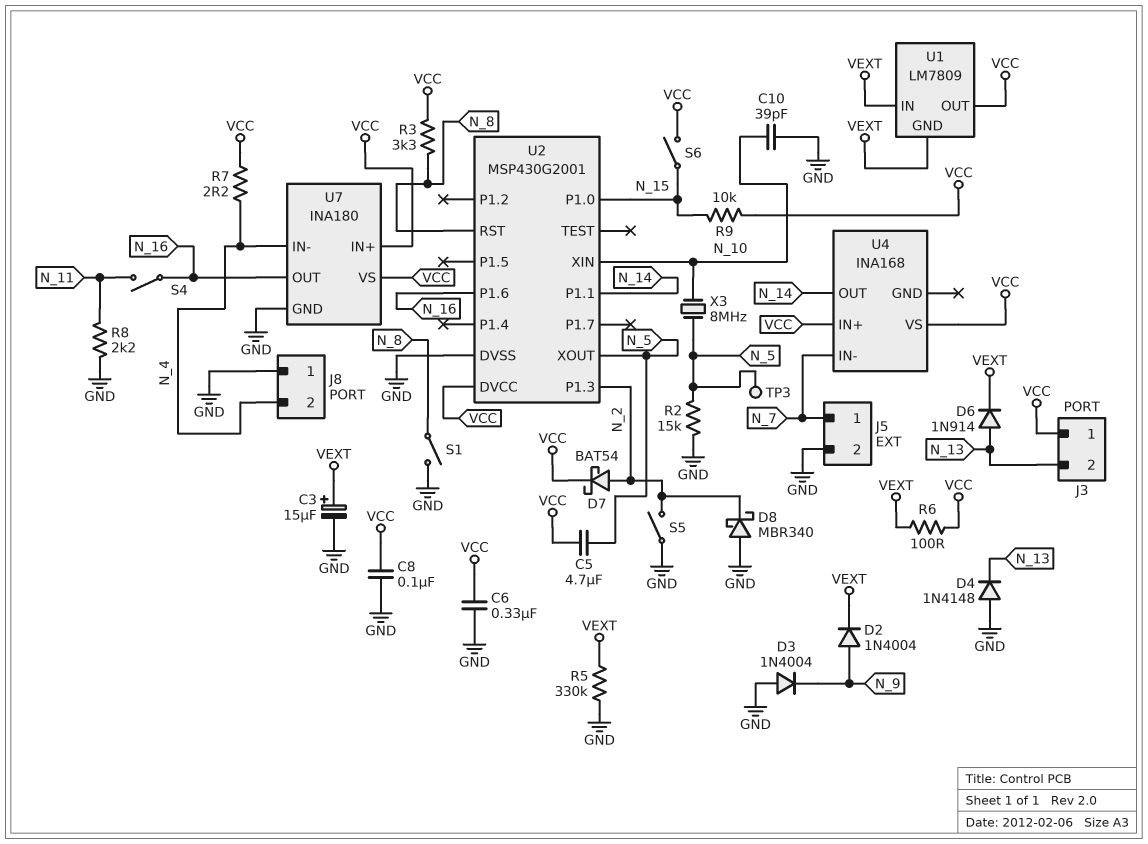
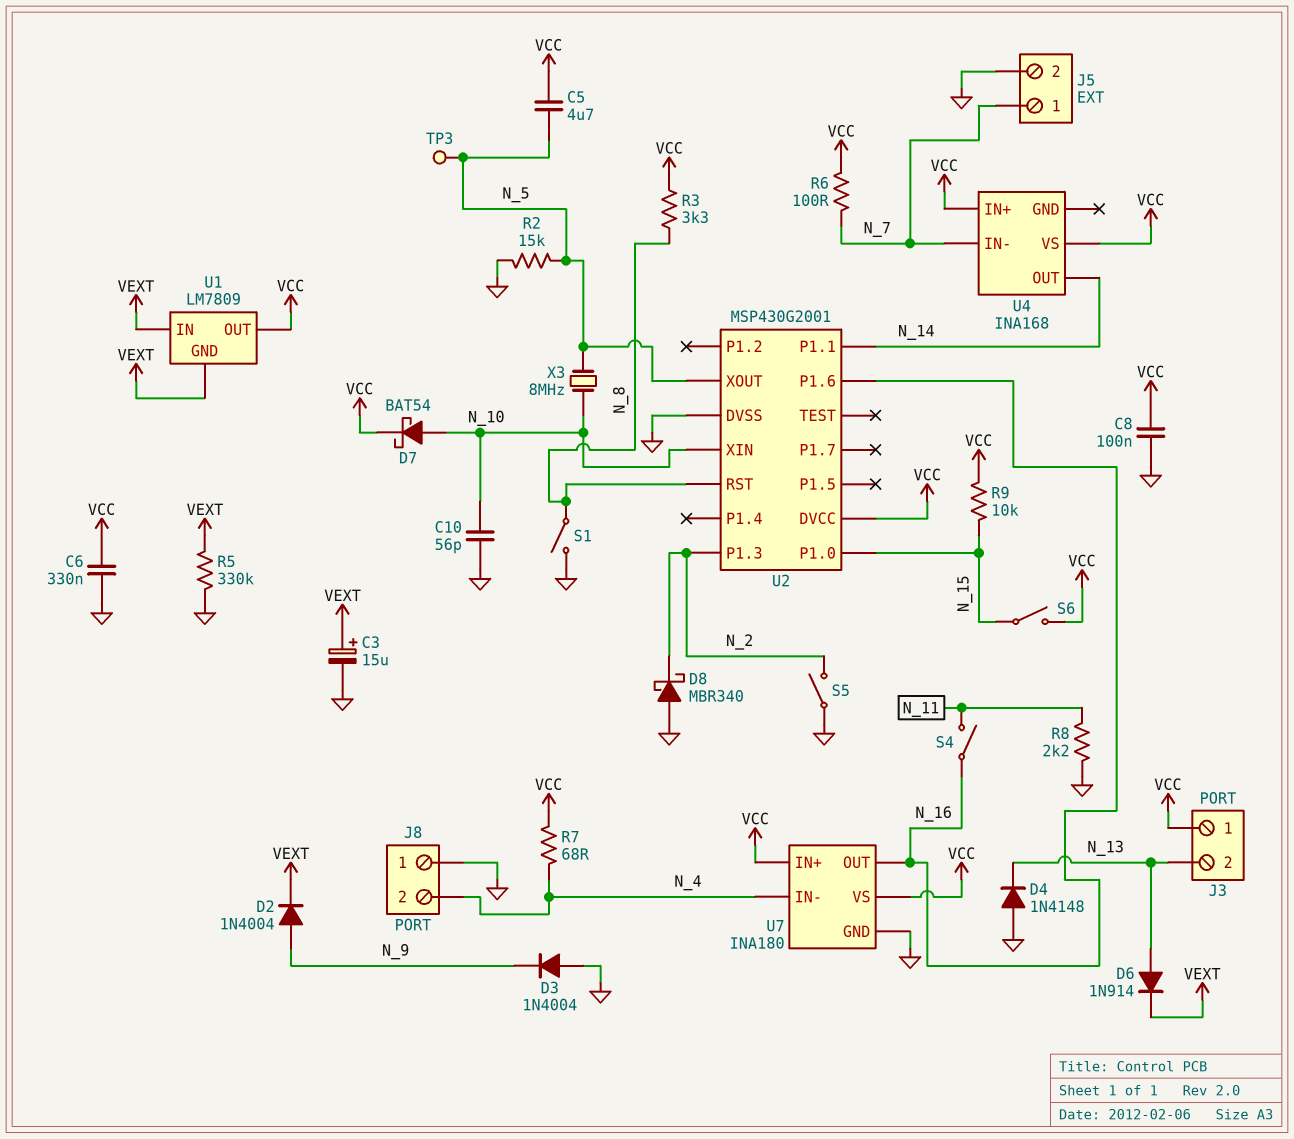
C10: 39pF (GND, N_10) -> 56pF (GND, N_10)
D7: schottky BAT54 (A N_2, K VCC) -> schottky BAT54 (A N_10, K VCC)
R6: 100 (VCC, VEXT) -> 100 (N_7, VCC)
R7: 2.2 (N_4, VCC) -> 68 (N_4, VCC)

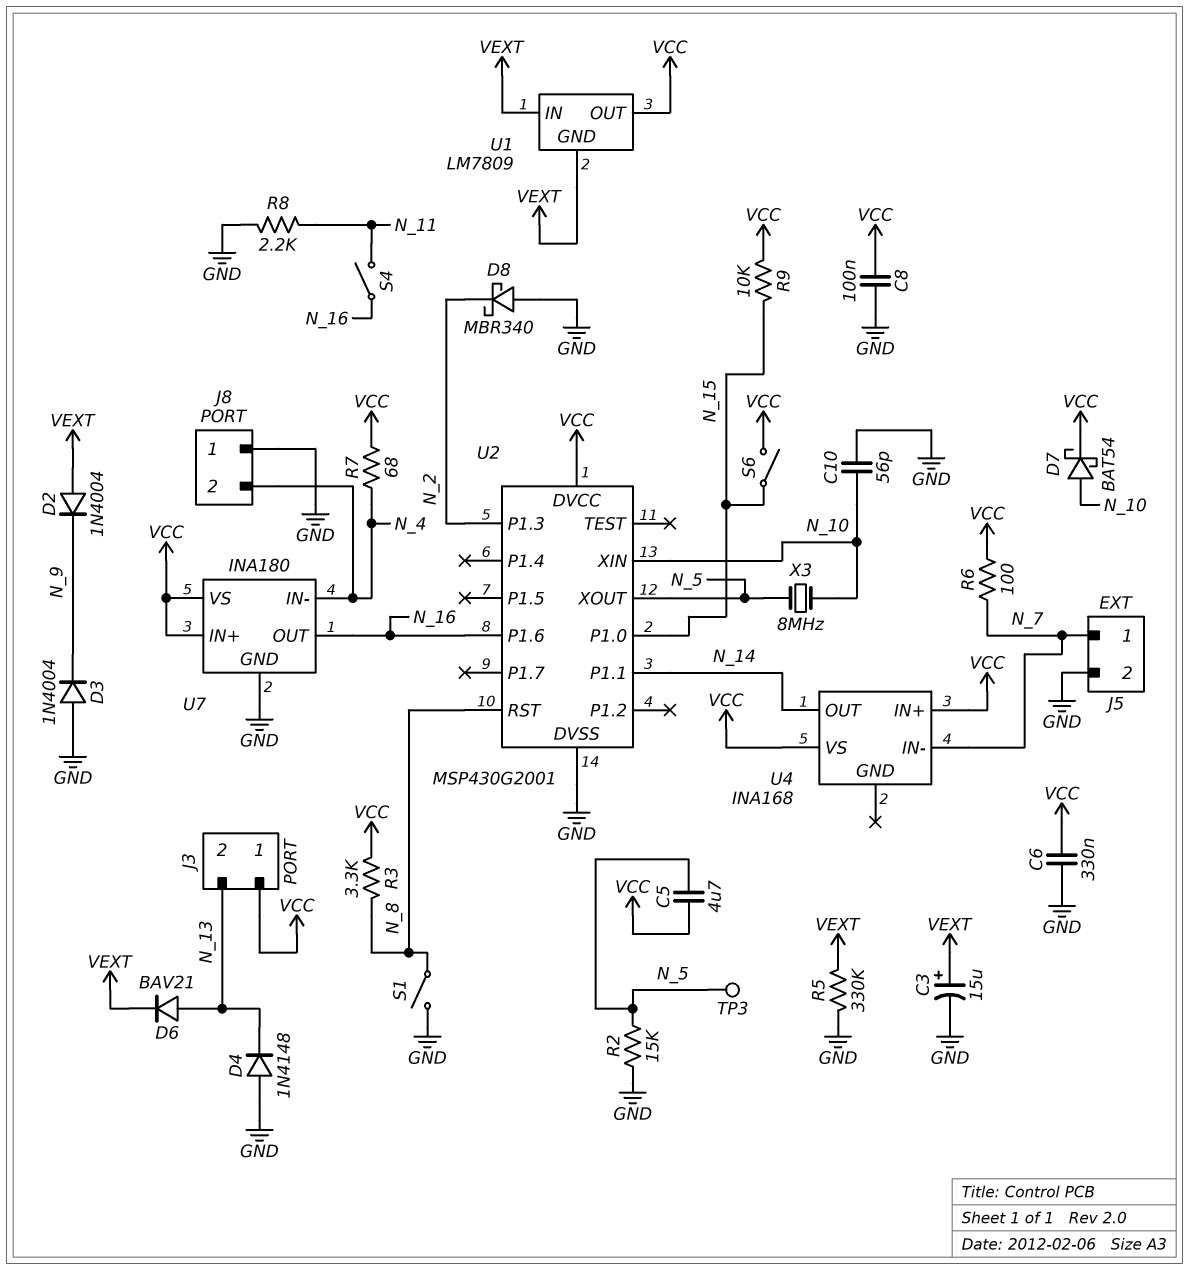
D2: diode 1N4004 (A N_9, K VEXT) -> diode 1N4004 (A VEXT, K N_9)
D6: diode 1N914 (A N_13, K VEXT) -> diode BAV21 (A N_13, K VEXT)
S5: switch (GND, N_2) -> none

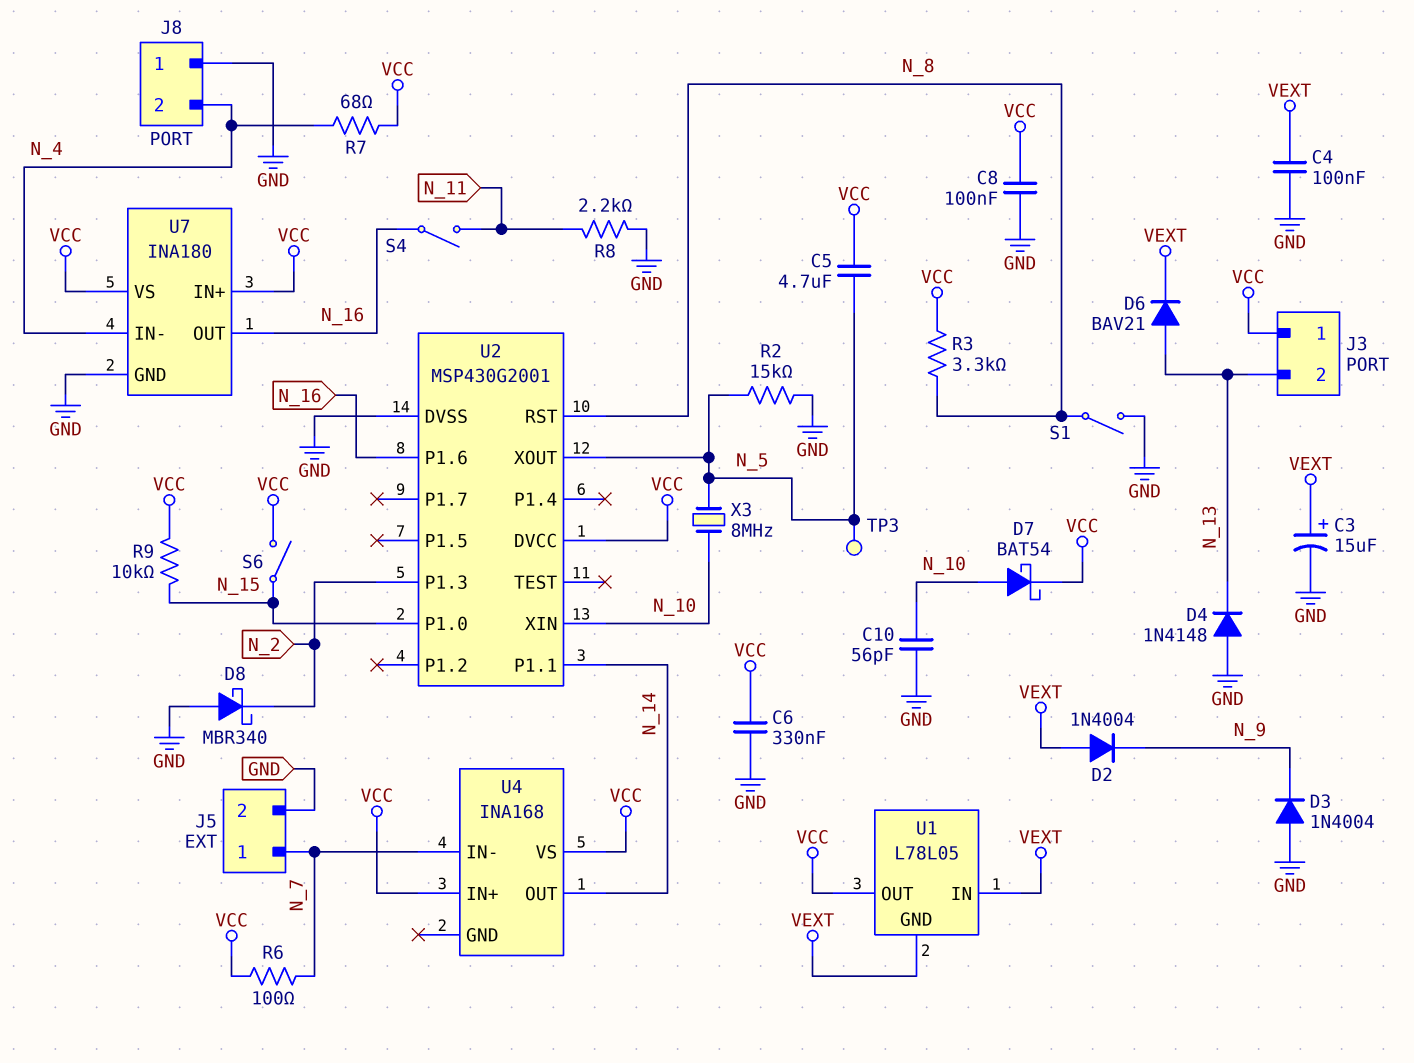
C4: none -> 100nF (GND, VEXT)
R5: 330k (GND, VEXT) -> none
U1: LM7809 -> L78L05

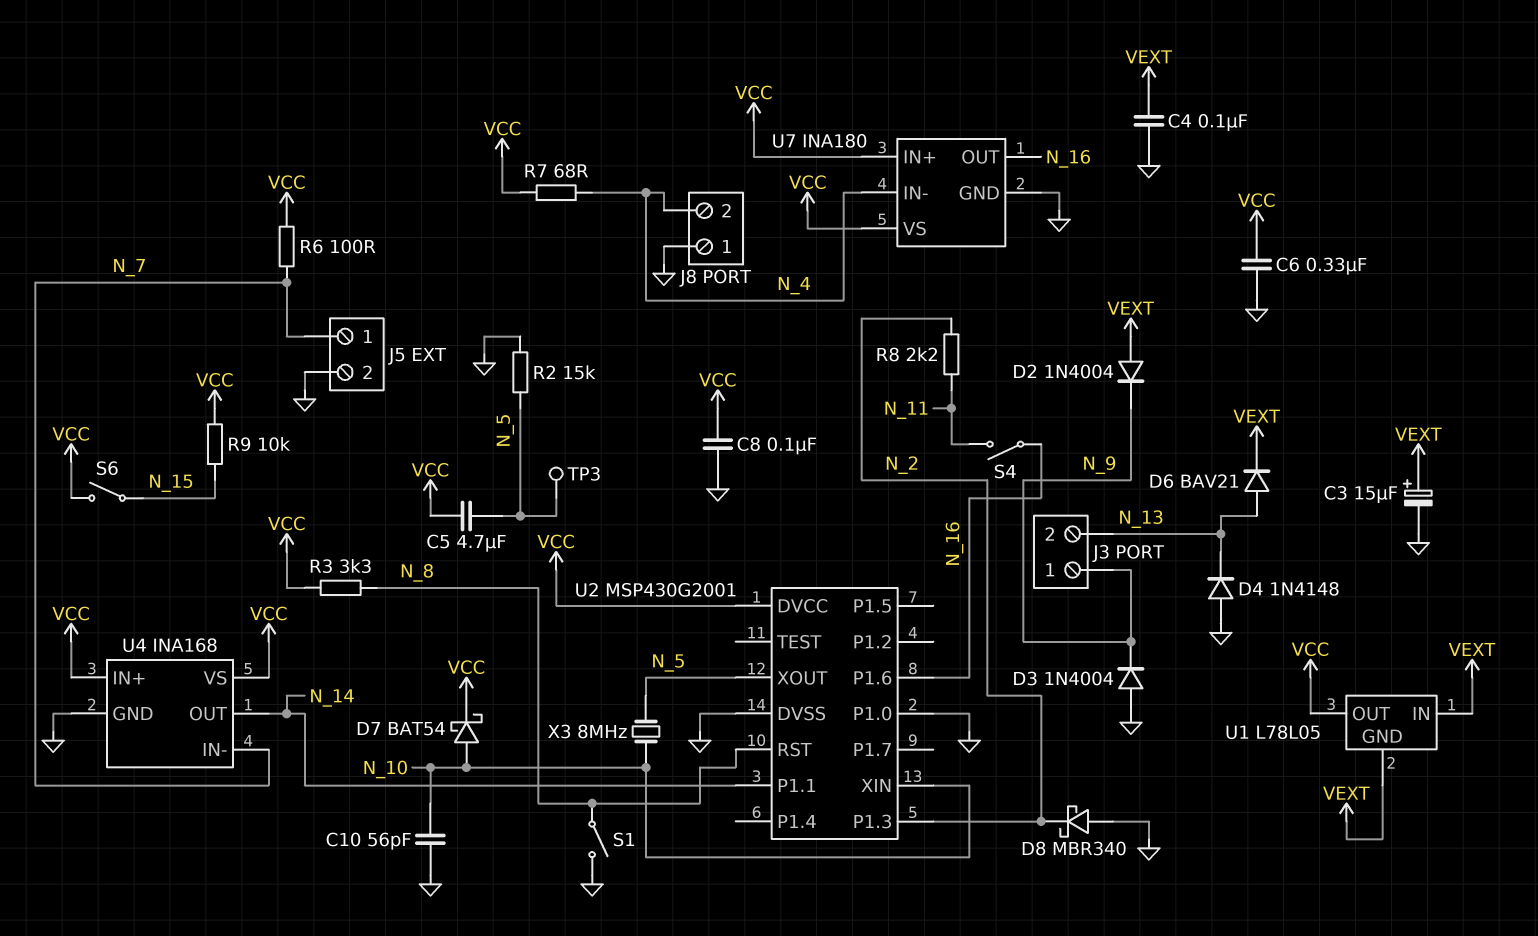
J3 pin 1: VCC -> N_9
R8: 2.2k (GND, N_11) -> 2.2k (N_2, N_11)
U2 pin P1.0: N_15 -> GND
U4 pin GND: none -> GND

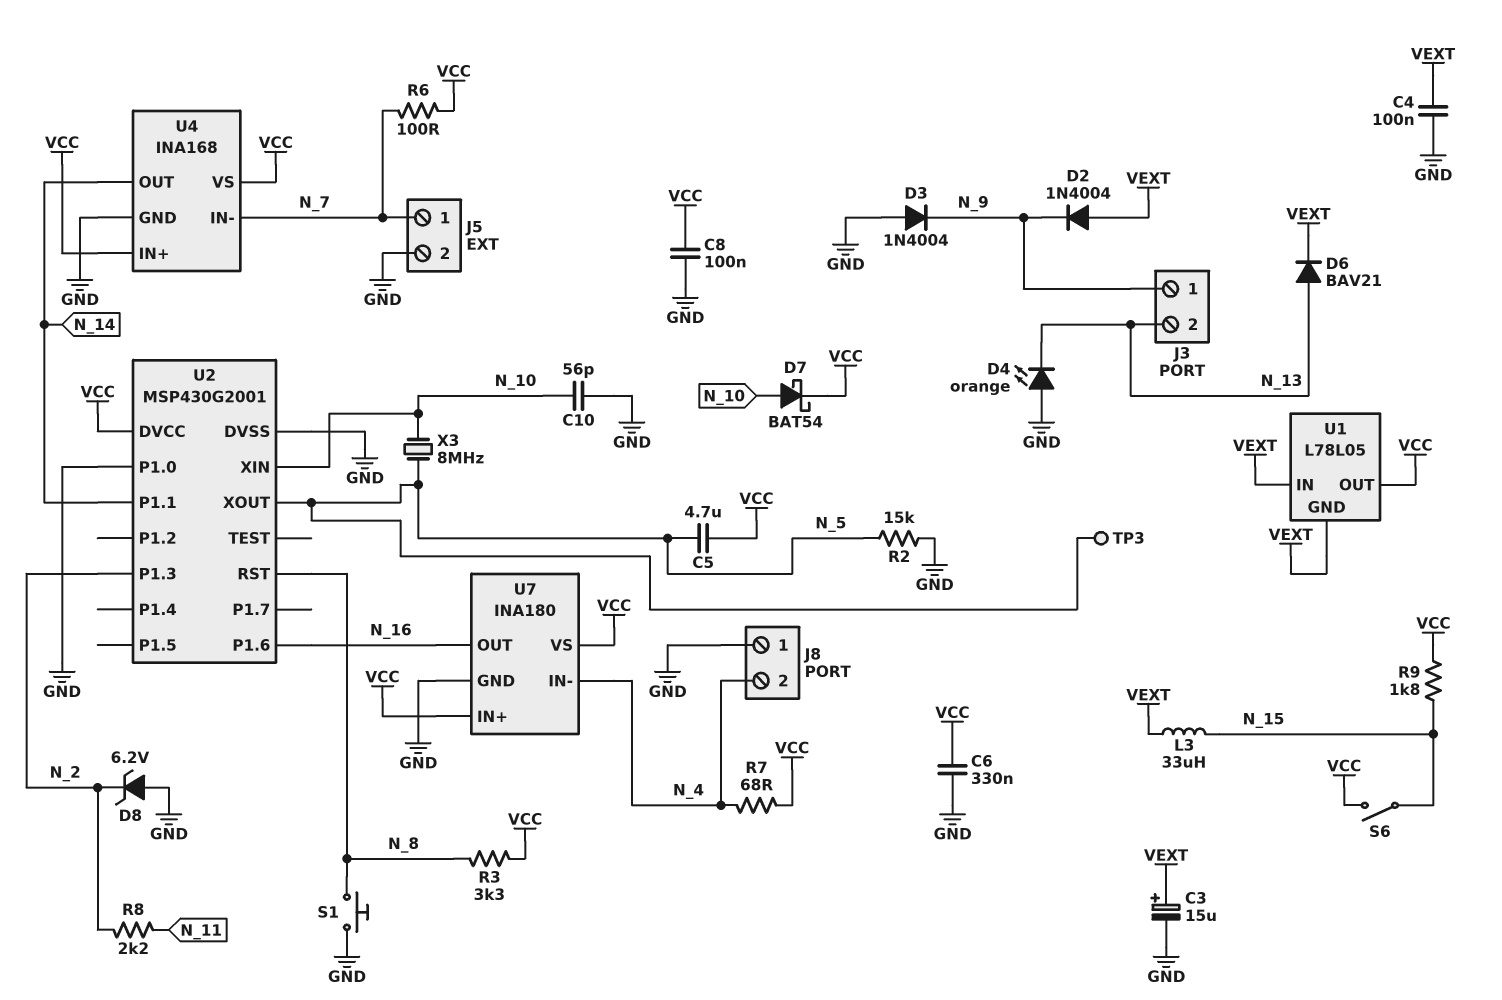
D4: diode 1N4148 (A GND, K N_13) -> LED orange (A GND, K N_13)
D8: schottky MBR340 (A GND, K N_2) -> zener 6.2V (A GND, K N_2)
L3: none -> 33uH (N_15, VEXT)
R9: 10k (N_15, VCC) -> 1.8k (N_15, VCC)
S1: switch (GND, N_8) -> button (GND, N_8)
S4: switch (N_11, N_16) -> none

